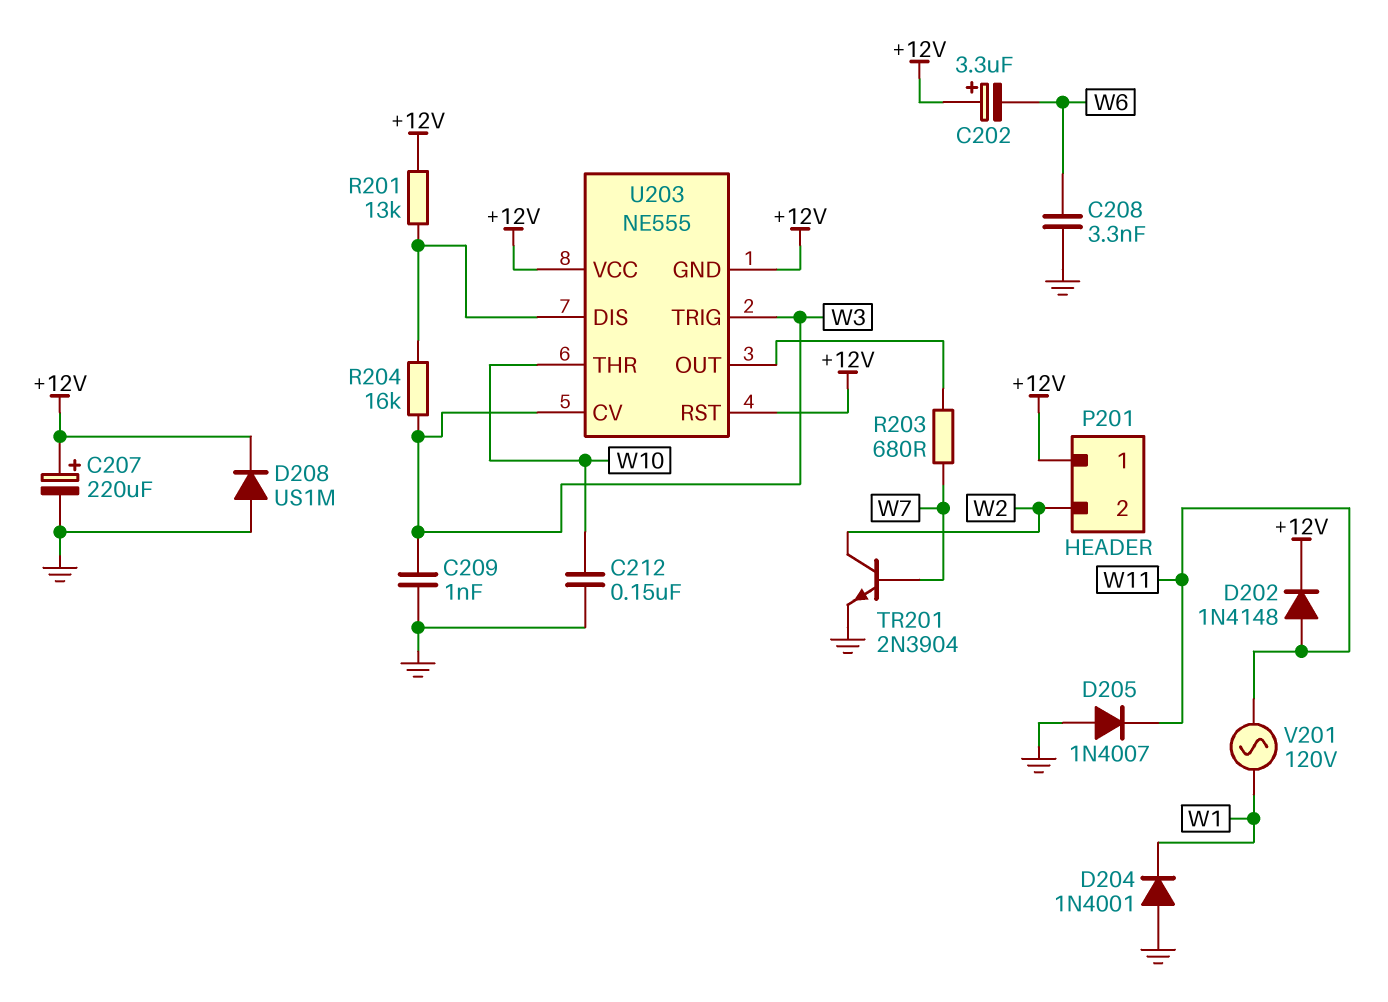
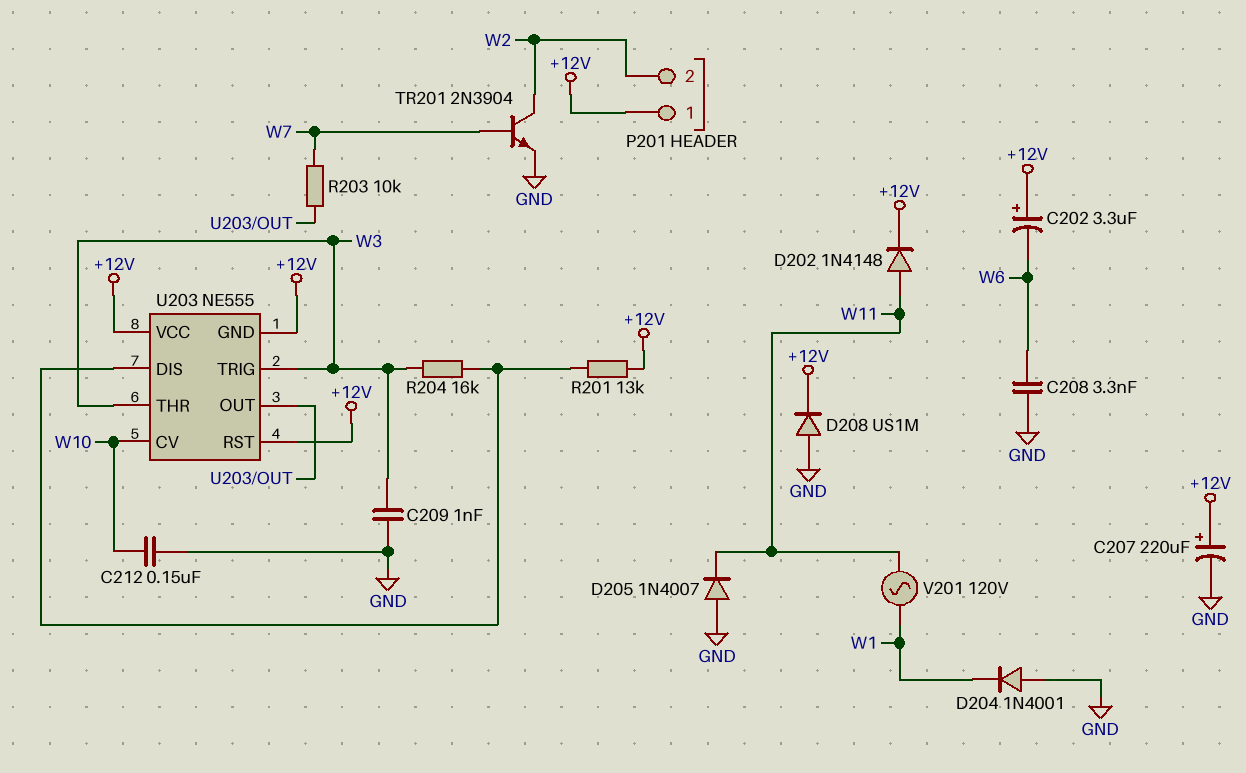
R203: 680 (U203/OUT, W7) -> 10k (U203/OUT, W7)
U203 pin CV: W3 -> W10
U203 pin THR: W10 -> W3

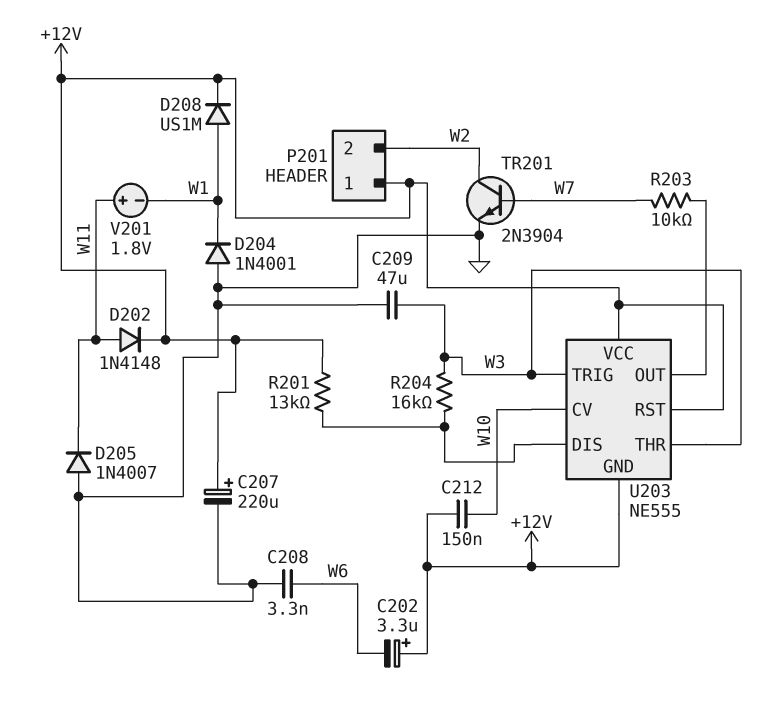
C209: 1nF (GND, W3) -> 47uF (GND, W3)
C212: 150nF (GND, W10) -> 150nF (+12V, W10)
D208: diode US1M (A GND, K +12V) -> diode US1M (A W1, K +12V)
V201: AC 120V (W1, W11) -> 1.8V (plus W11, minus W1)

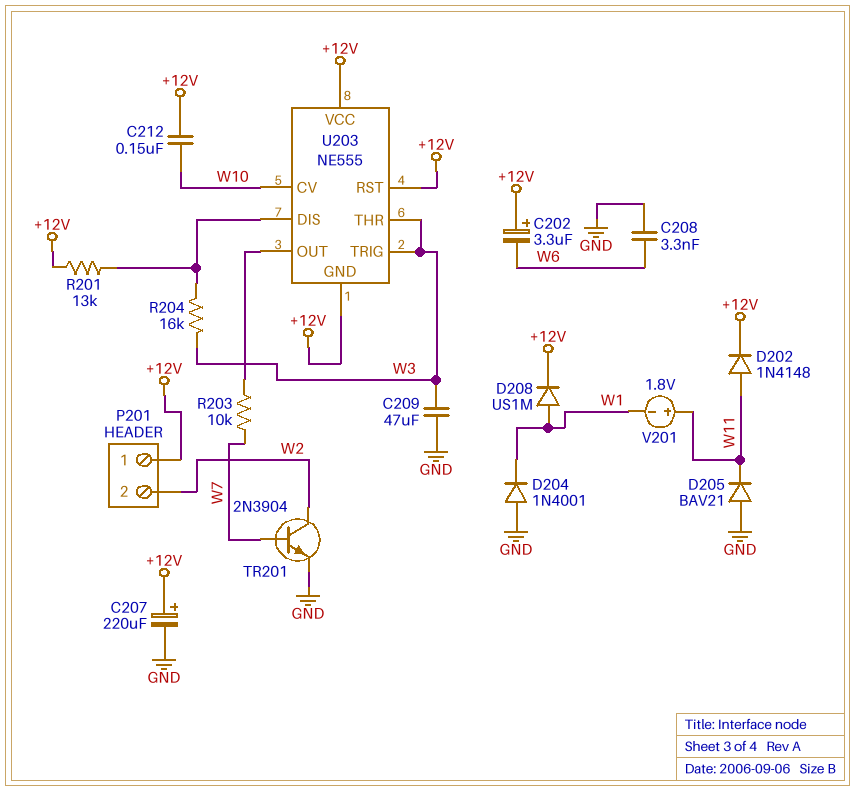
D205: diode 1N4007 (A GND, K W11) -> diode BAV21 (A GND, K W11)

